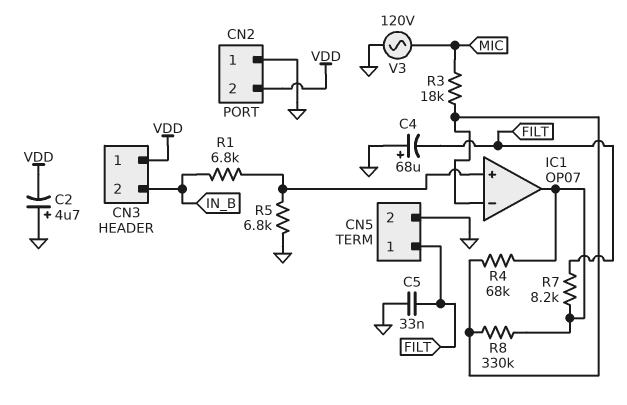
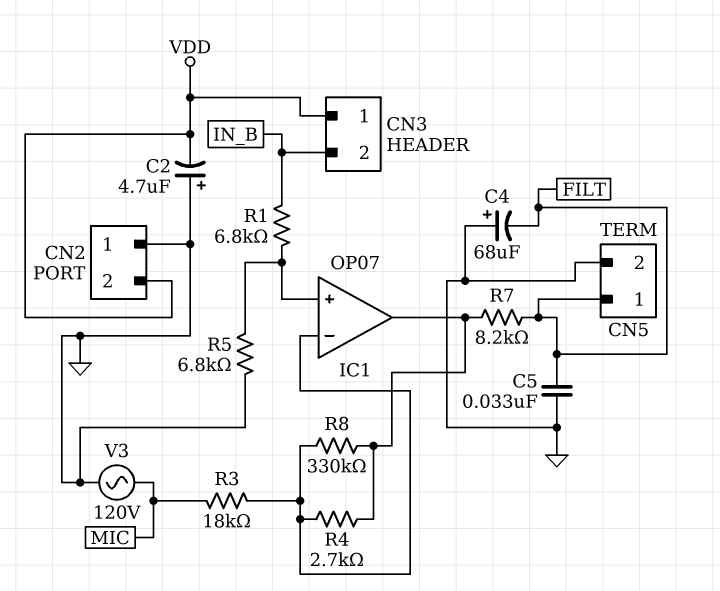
R4: 68k (IC1/in-, IC1/out) -> 2.7k (IC1/in-, IC1/out)

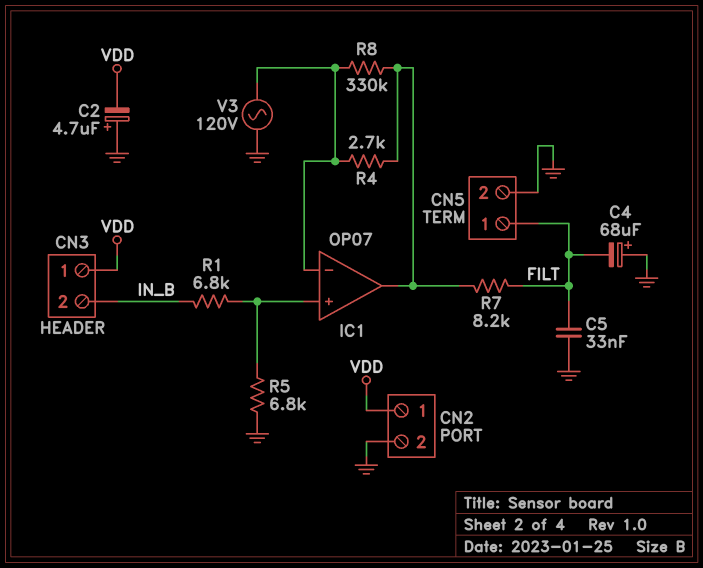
CN2 pin 1: GND -> VDD
CN2 pin 2: VDD -> GND
R3: 18k (IC1/in-, MIC) -> none
V3: AC 120V (GND, MIC) -> AC 120V (GND, IC1/in-)

